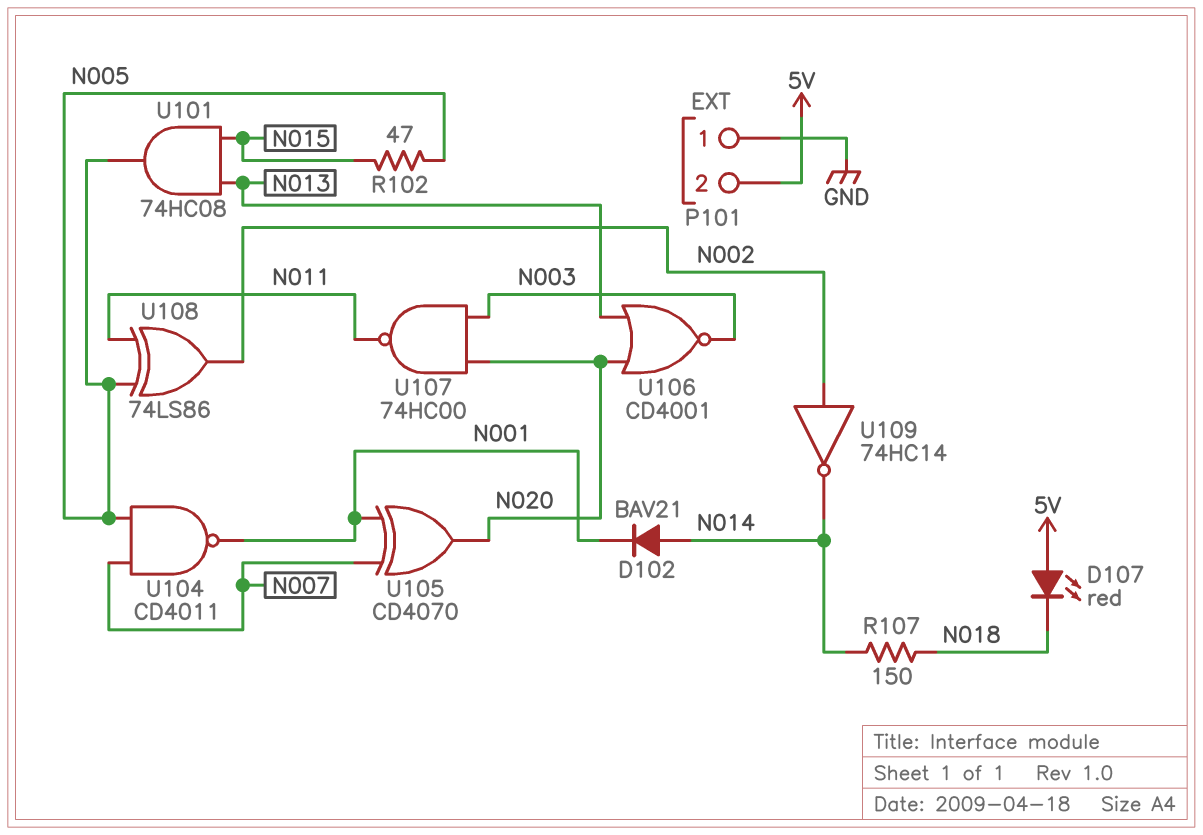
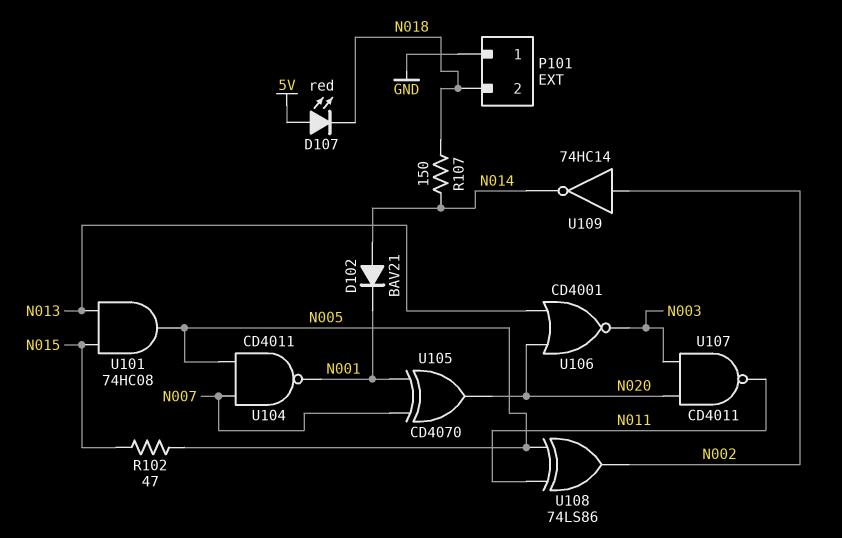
P101 pin 2: 5V -> N018
U107: NAND 74HC00 (in N003, in N020, out N011) -> NAND CD4011 (in N003, in N020, out N011)

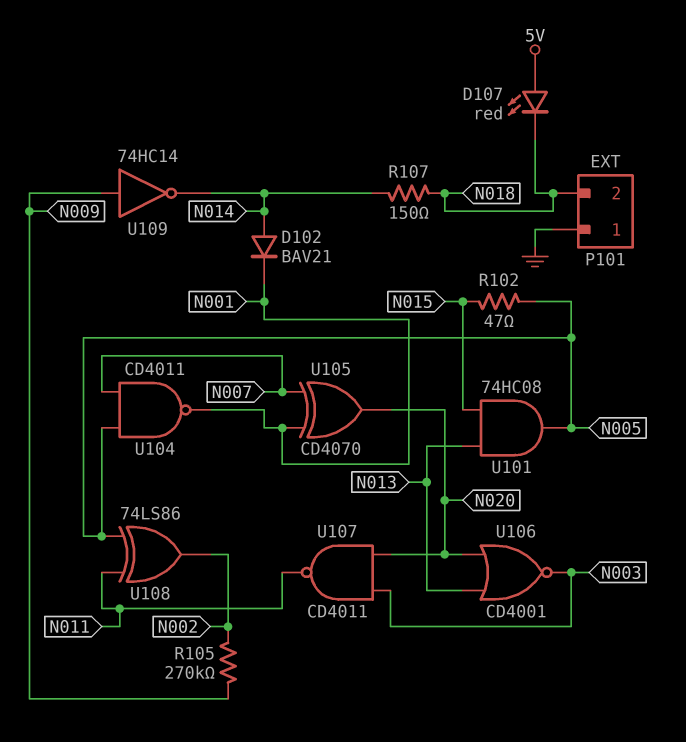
R105: none -> 270k (N002, N009)
U109: NOT 74HC14 (in N002, out N014) -> NOT 74HC14 (in N009, out N014)

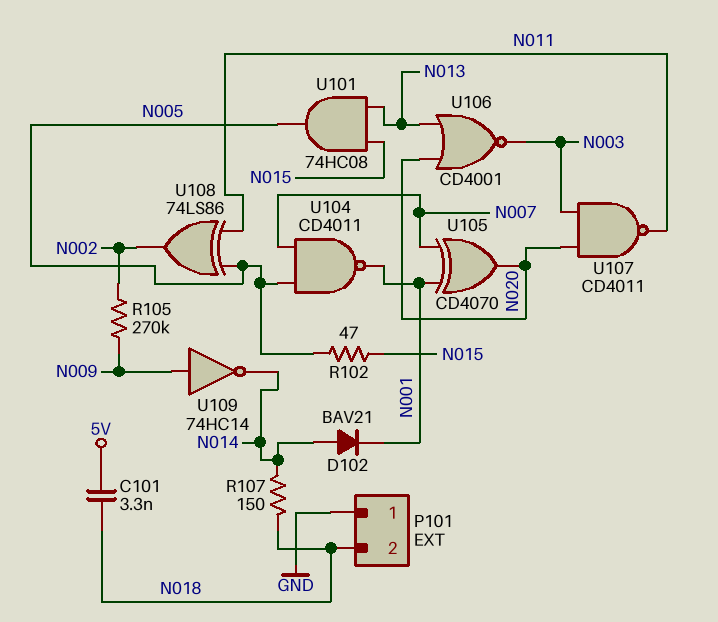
C101: none -> 3.3nF (5V, N018)
D107: LED red (A 5V, K N018) -> none

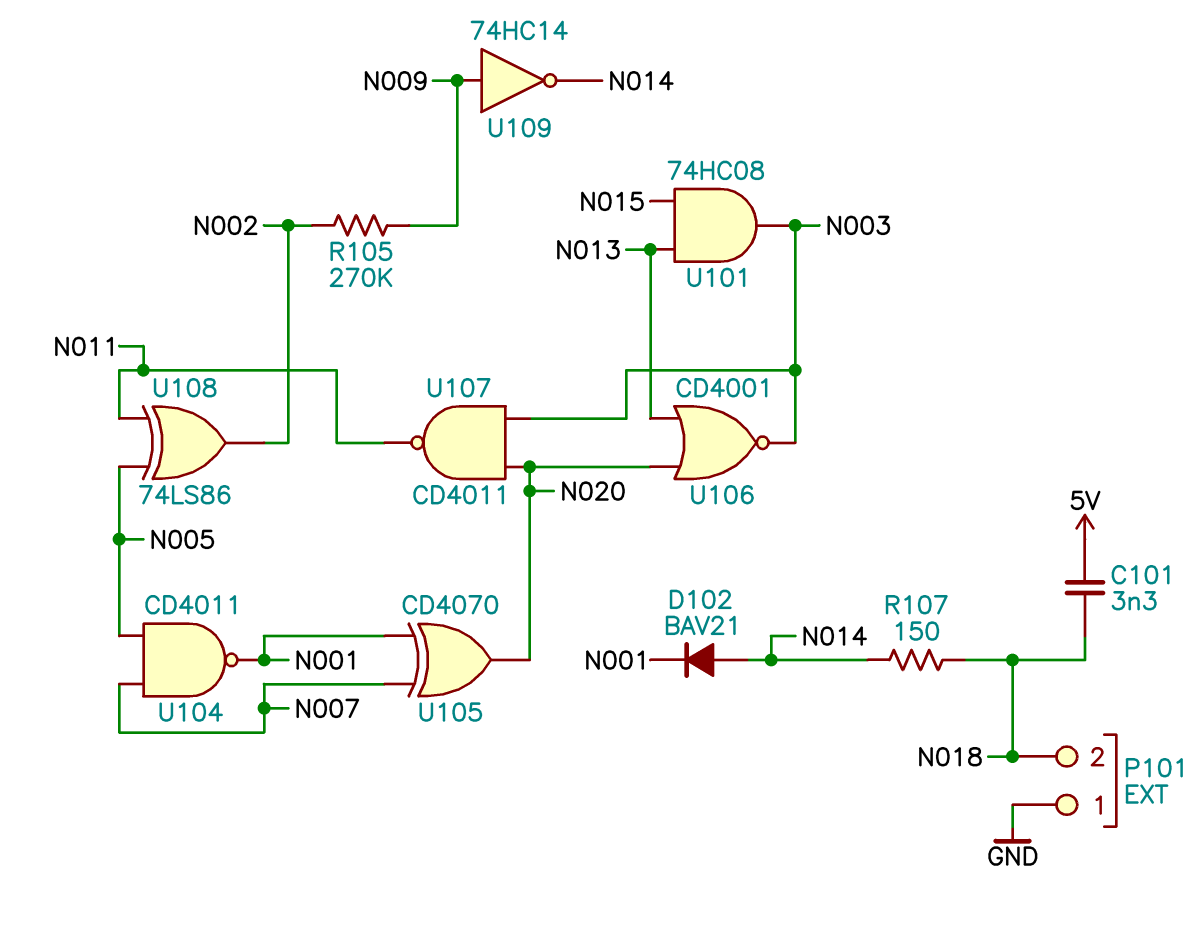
R102: 47 (N005, N015) -> none
U101: AND 74HC08 (in N013, in N015, out N005) -> AND 74HC08 (in N013, in N015, out N003)

